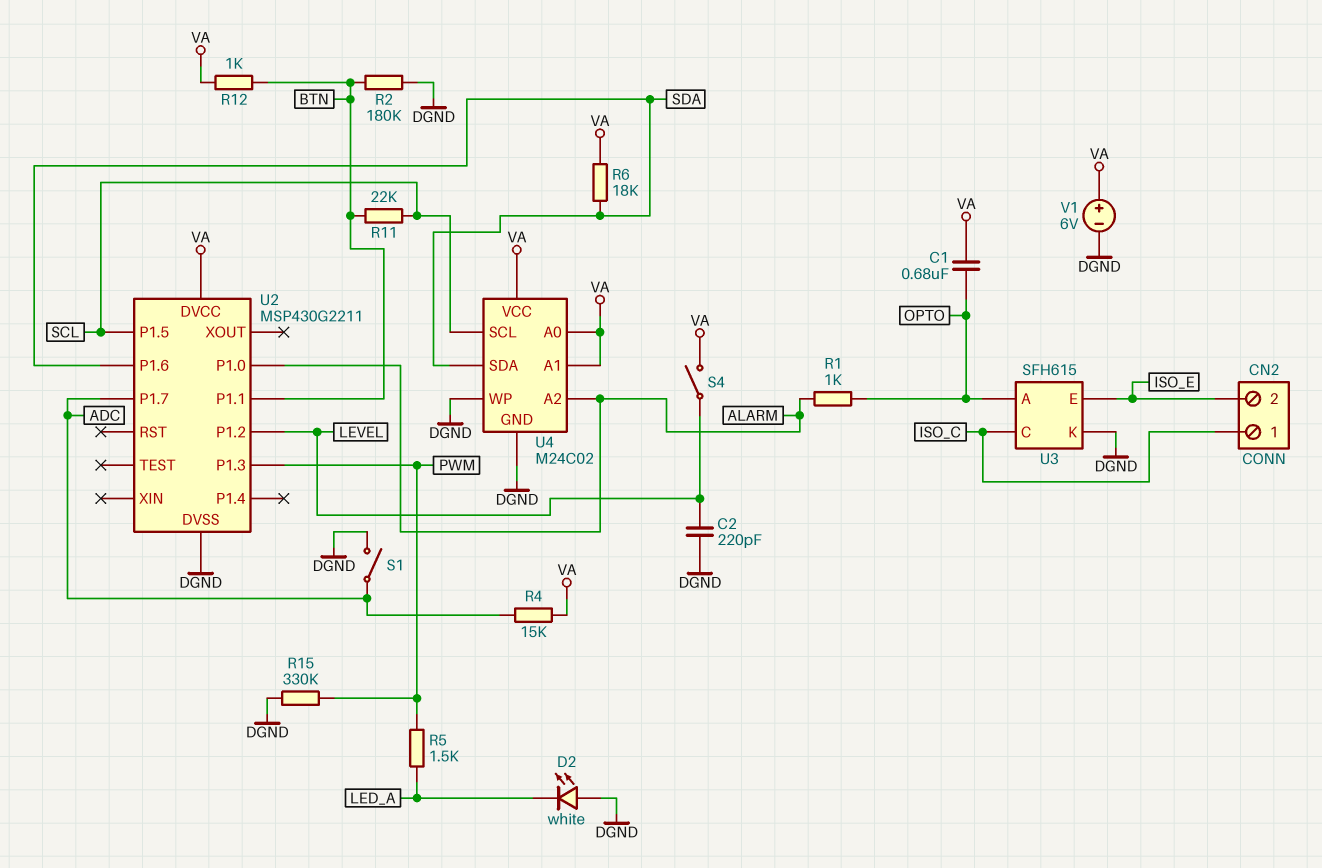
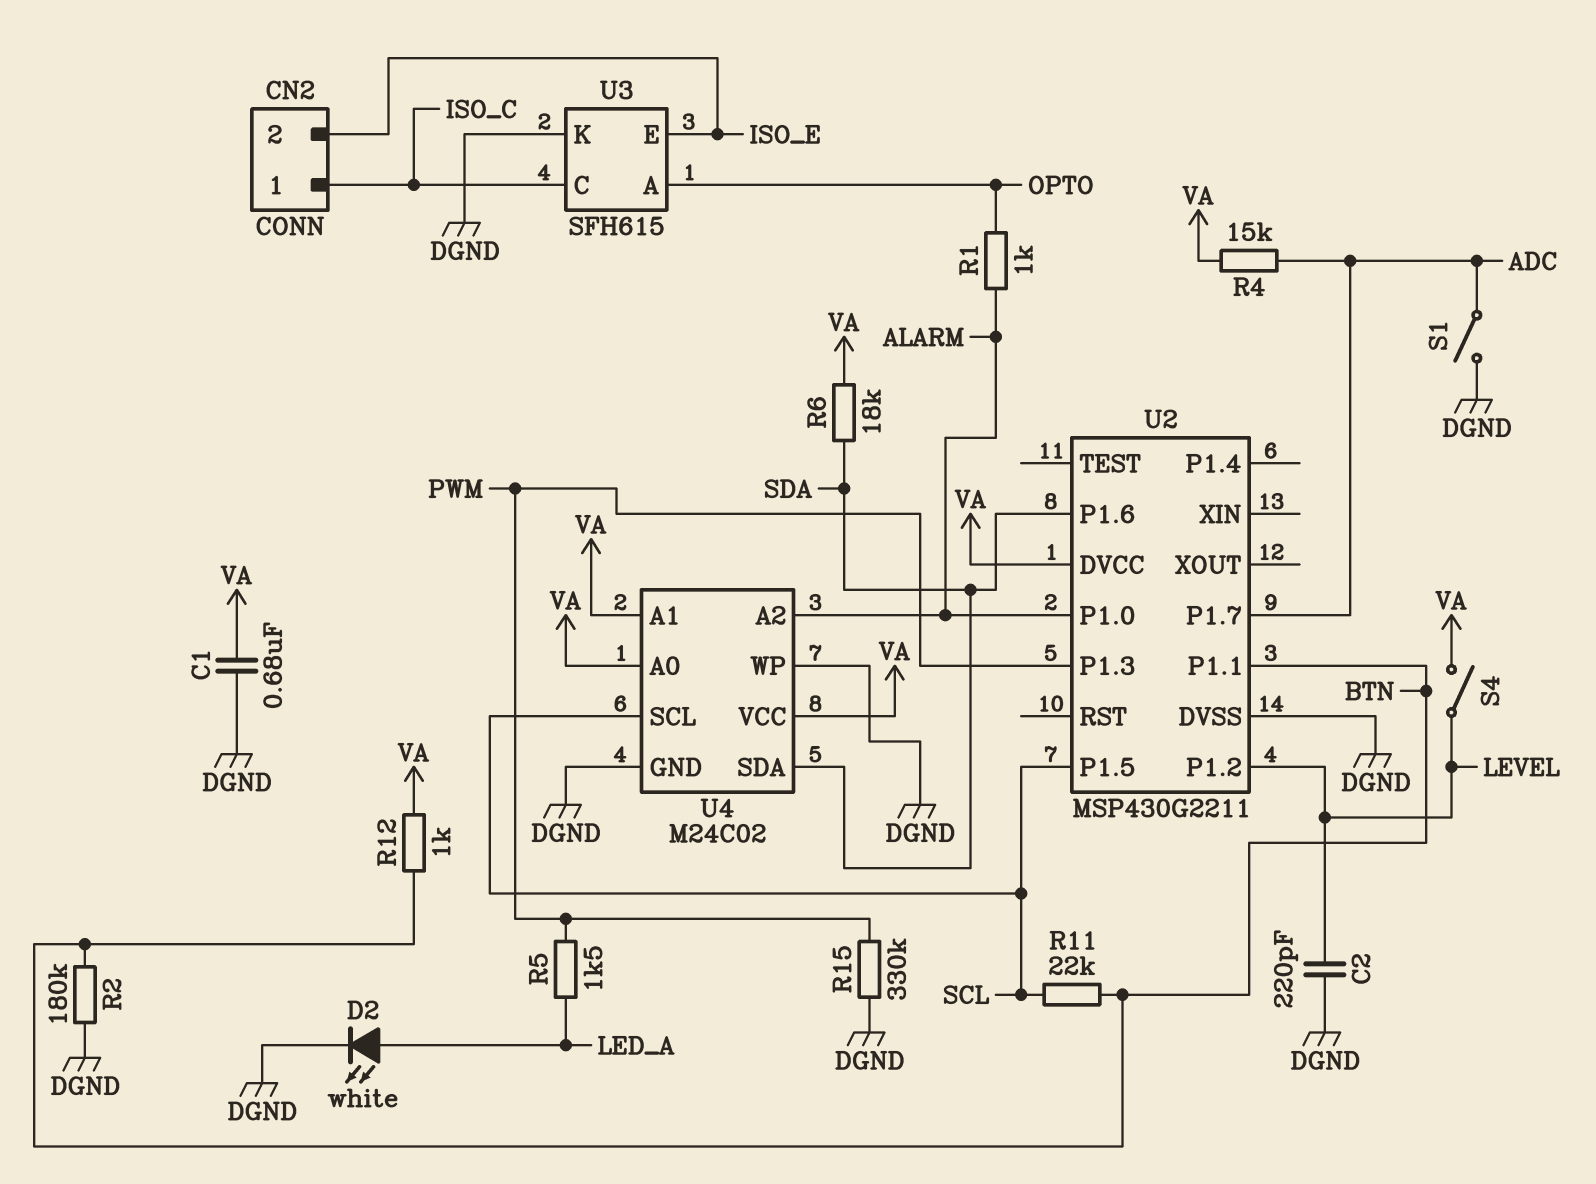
C1: 680nF (OPTO, VA) -> 680nF (DGND, VA)
D2: LED white (A DGND, K LED_A) -> LED white (A LED_A, K DGND)
V1: 6V (plus VA, minus DGND) -> none

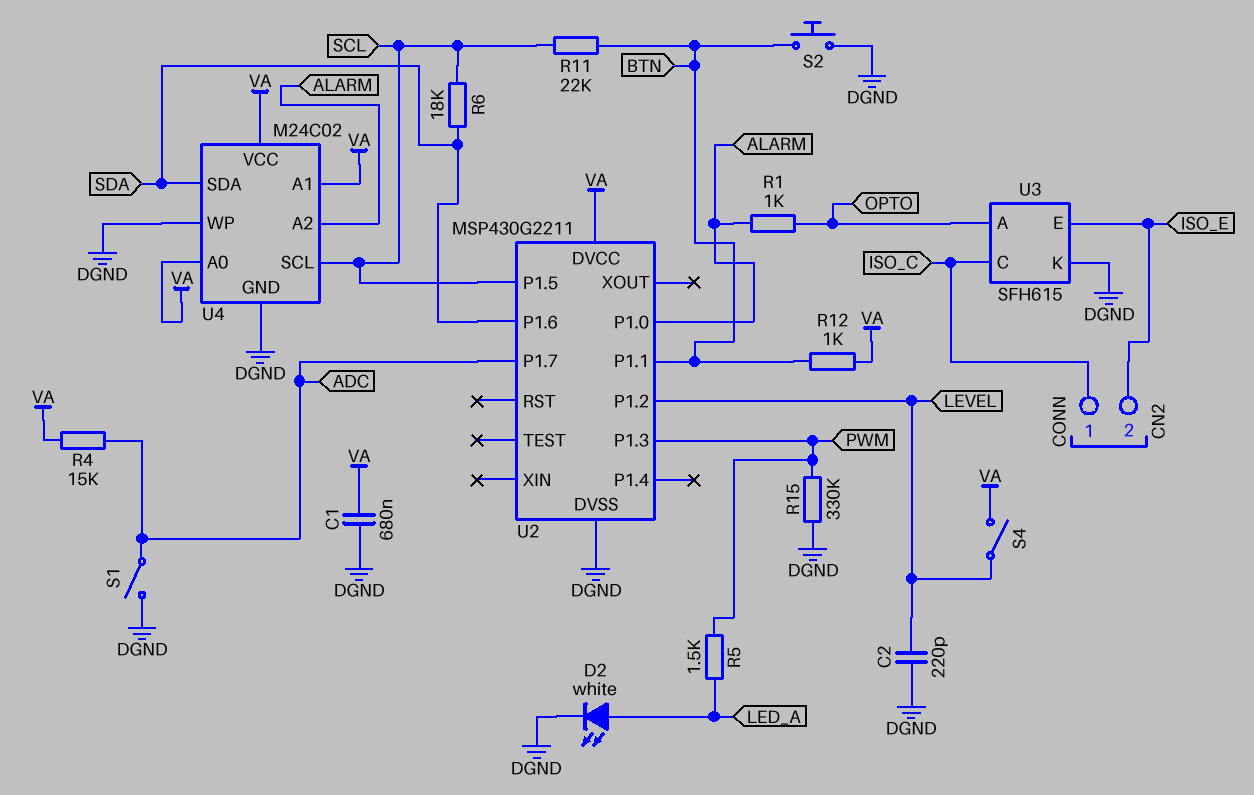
R2: 180k (BTN, DGND) -> none
R6: 18k (SDA, VA) -> 18k (SCL, SDA)
S2: none -> button (BTN, DGND)

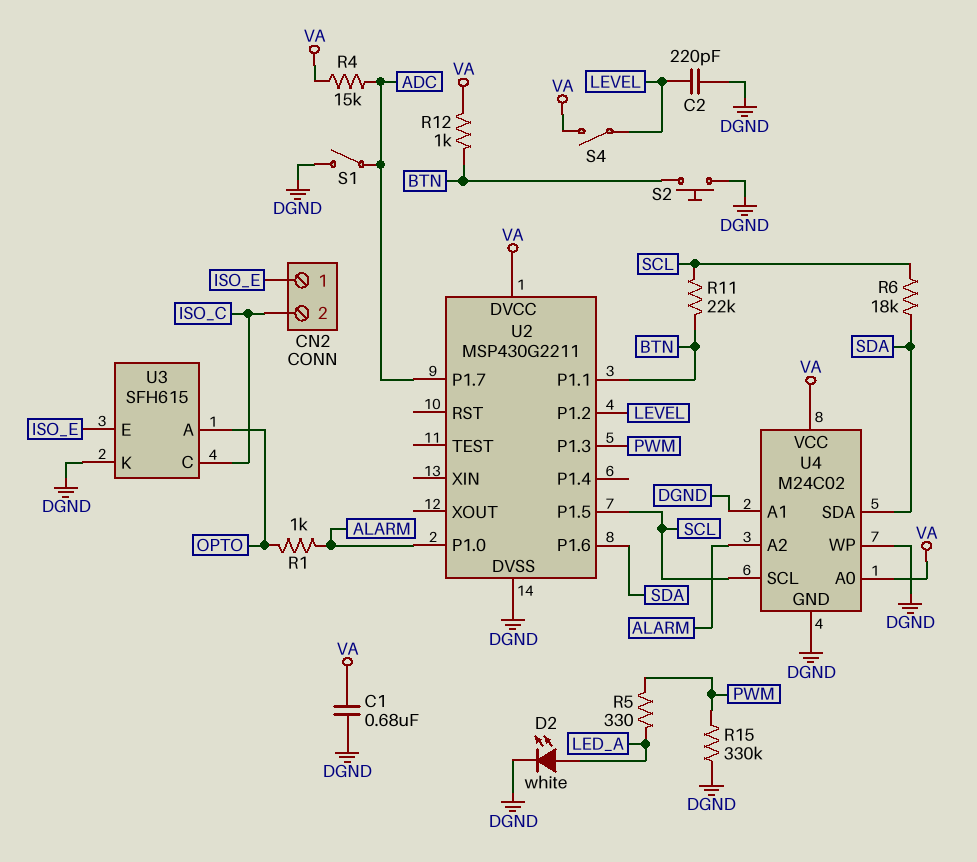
CN2 pin 1: ISO_C -> ISO_E
CN2 pin 2: ISO_E -> ISO_C
R5: 1.5k (LED_A, PWM) -> 330 (LED_A, PWM)
U4 pin A1: VA -> DGND

